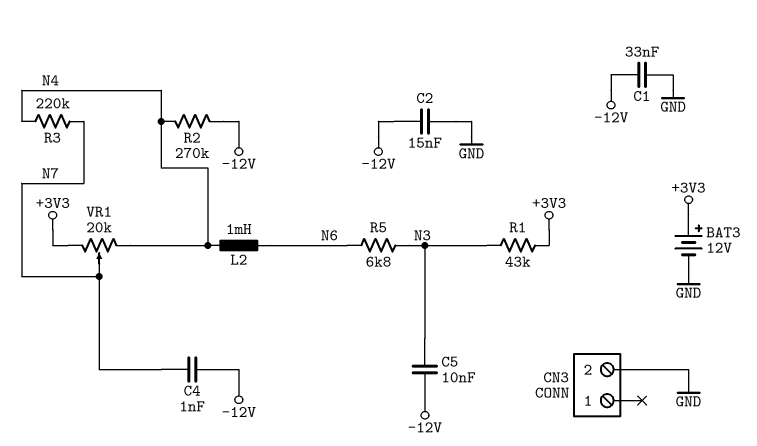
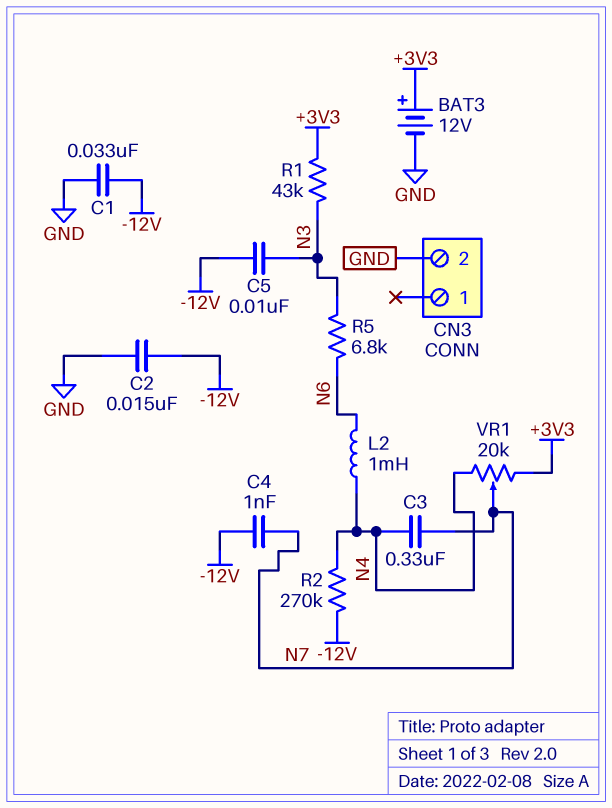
C3: none -> 330nF (N4, N7)
R3: 220k (N4, N7) -> none

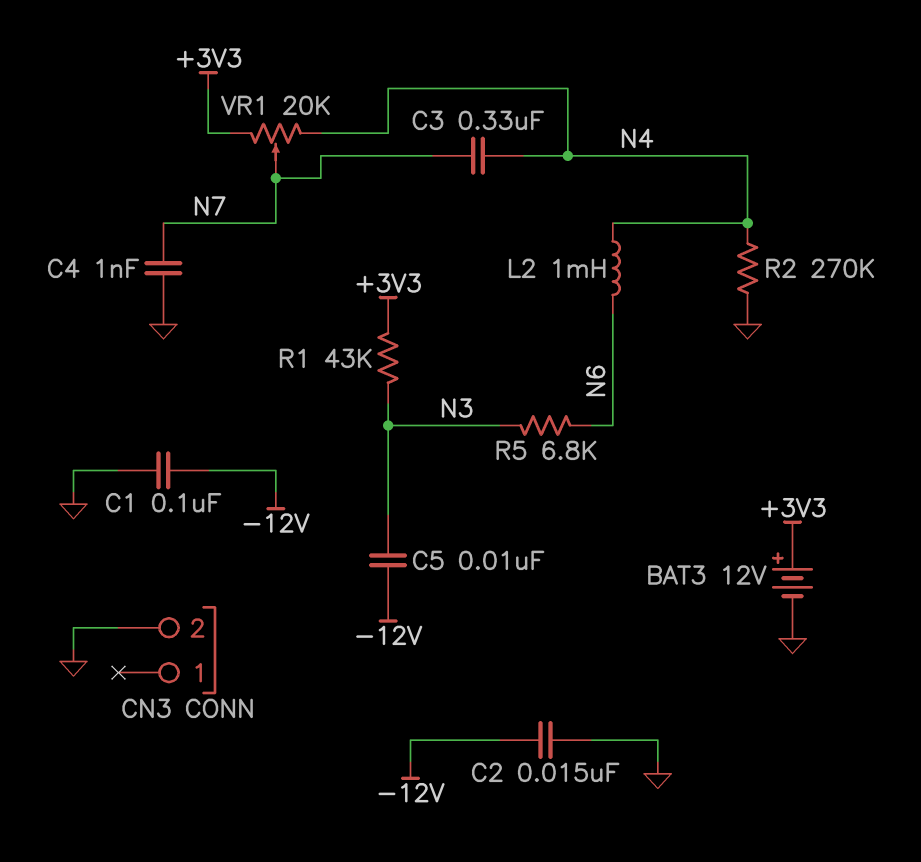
C1: 33nF (-12V, GND) -> 100nF (-12V, GND)
C4: 1nF (-12V, N7) -> 1nF (GND, N7)
R2: 270k (-12V, N4) -> 270k (GND, N4)

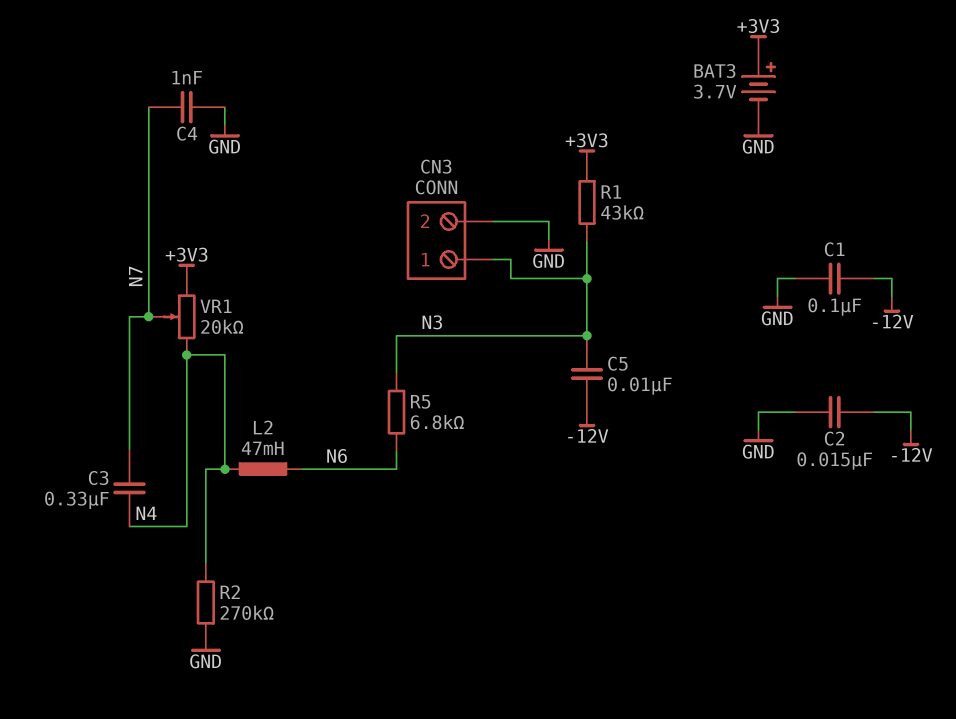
BAT3: 12V (plus +3V3, minus GND) -> 3.7V (plus +3V3, minus GND)
CN3 pin 1: none -> N3
L2: 1mH (N4, N6) -> 47mH (N4, N6)

